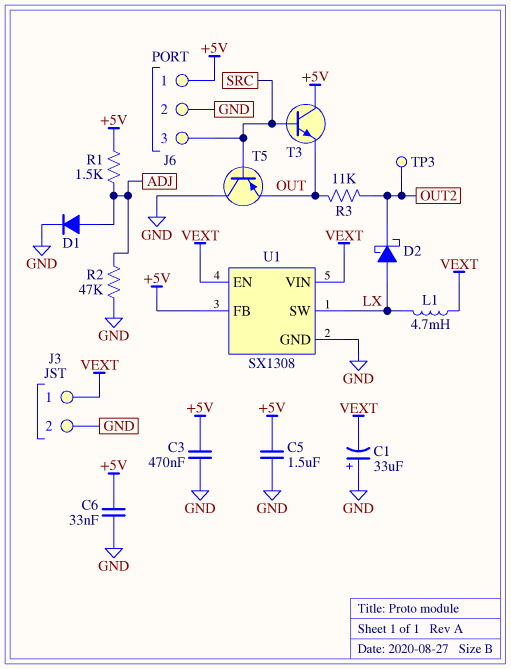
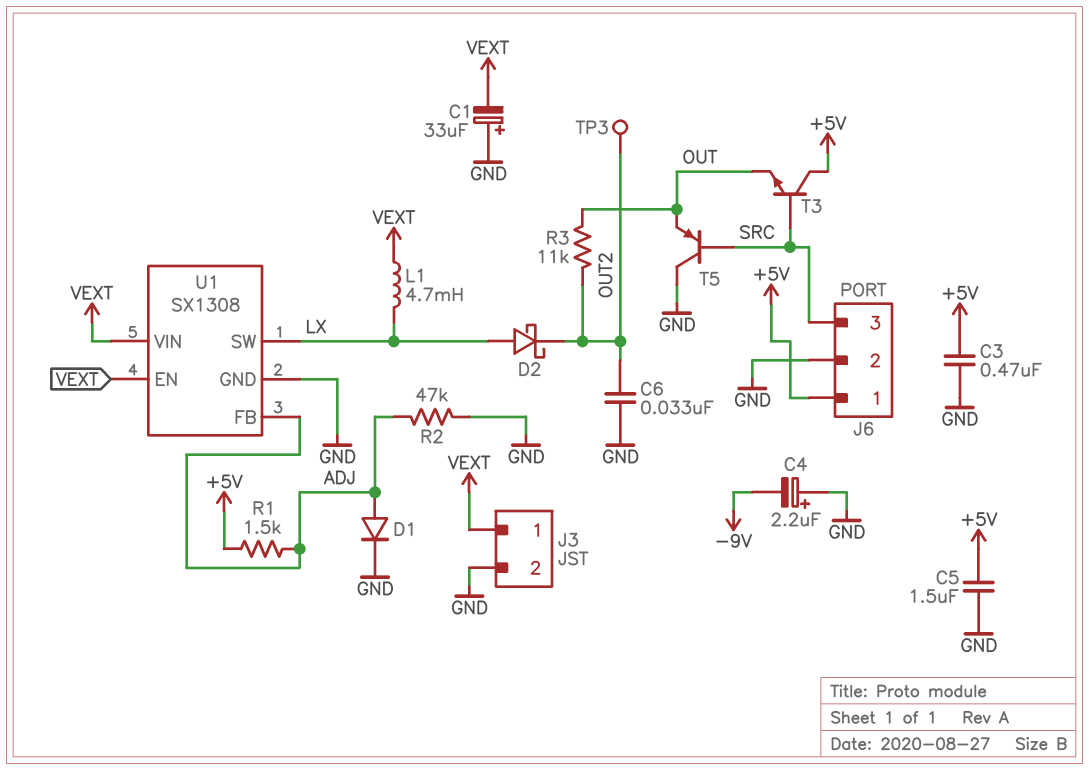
C4: none -> 2.2uF (plus GND, minus -9V)
C6: 33nF (+5V, GND) -> 33nF (GND, OUT2)
U1 pin FB: +5V -> ADJ

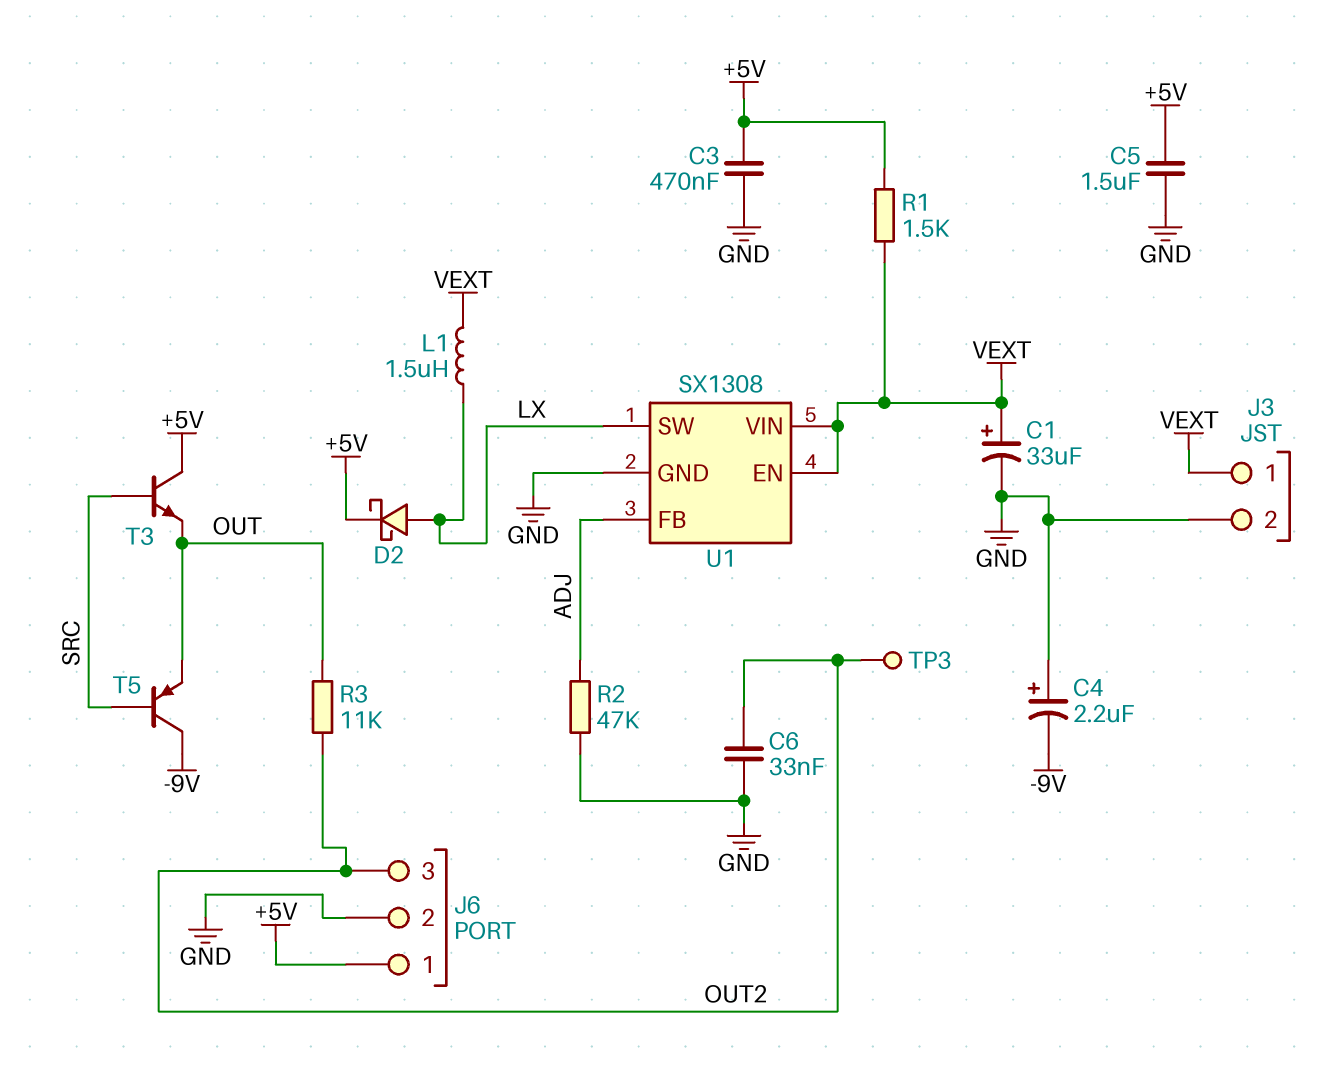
C1: 33uF (plus GND, minus VEXT) -> 33uF (plus VEXT, minus GND)
D1: diode (A ADJ, K GND) -> none
D2: schottky (A LX, K OUT2) -> schottky (A LX, K +5V)
J6 pin 3: SRC -> OUT2
L1: 4.7mH (LX, VEXT) -> 1.5uH (LX, VEXT)
R1: 1.5k (+5V, ADJ) -> 1.5k (+5V, VEXT)
T5: PNP (B SRC, C GND, E OUT) -> PNP (B SRC, C -9V, E OUT)

